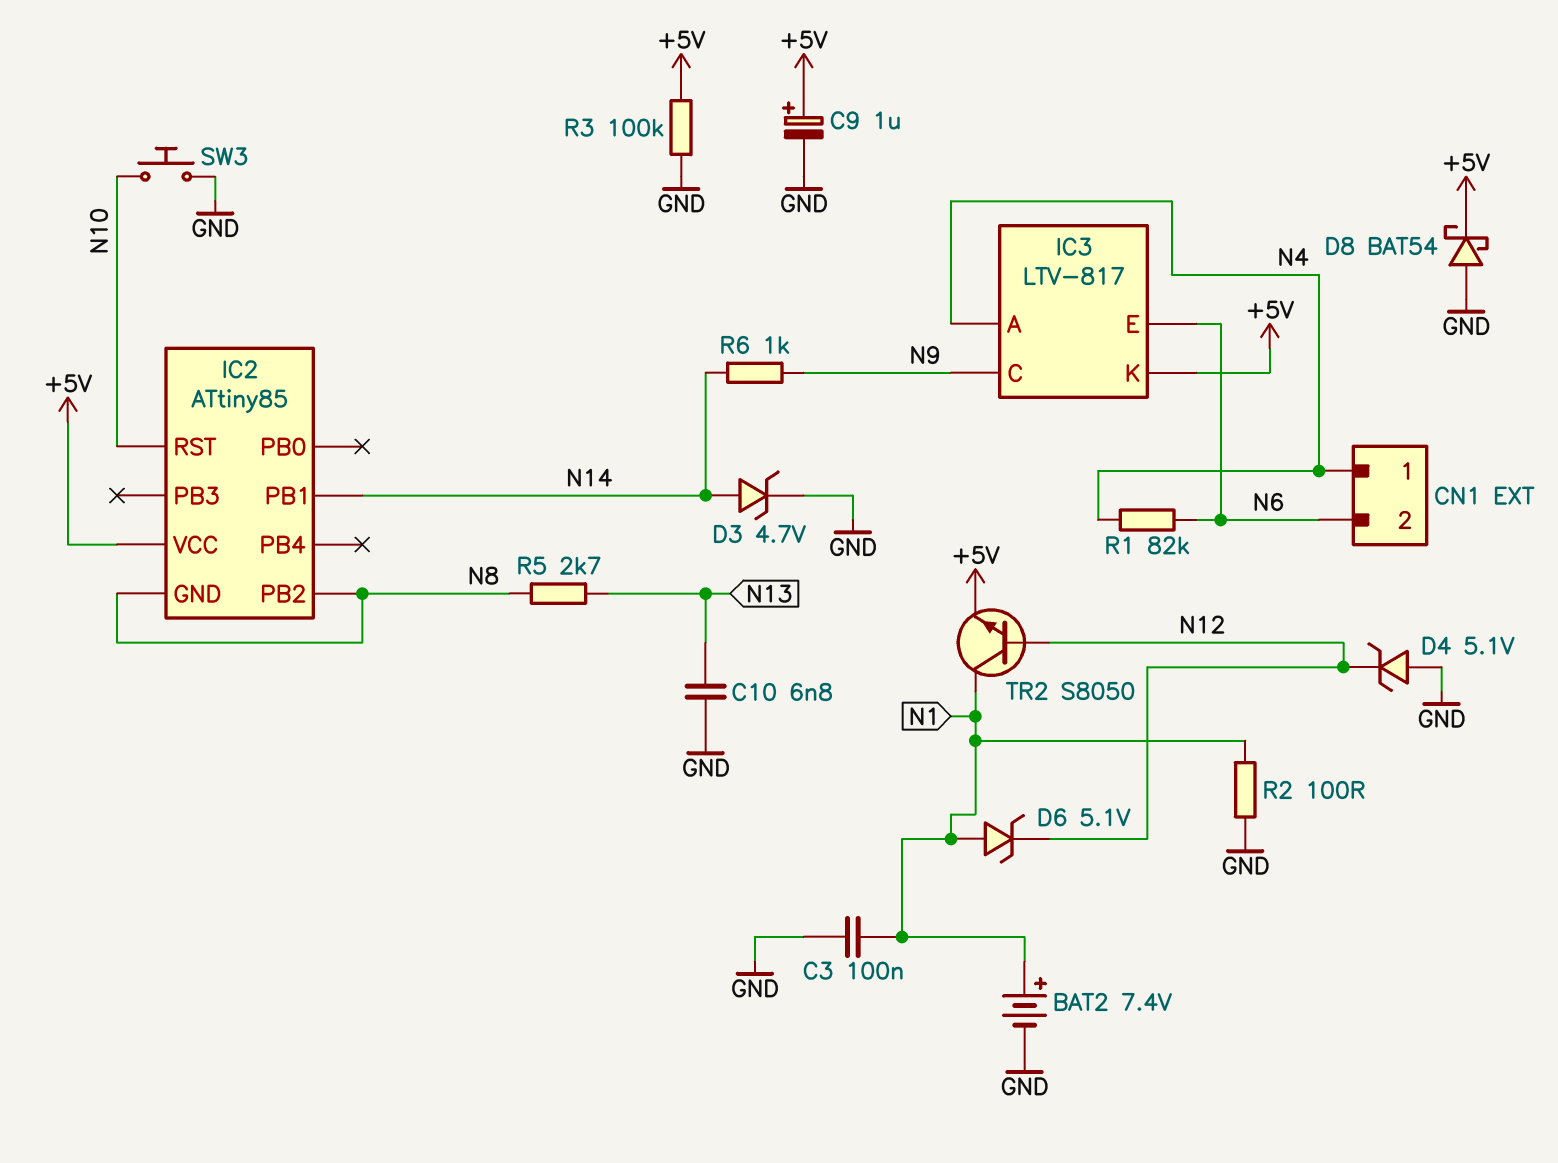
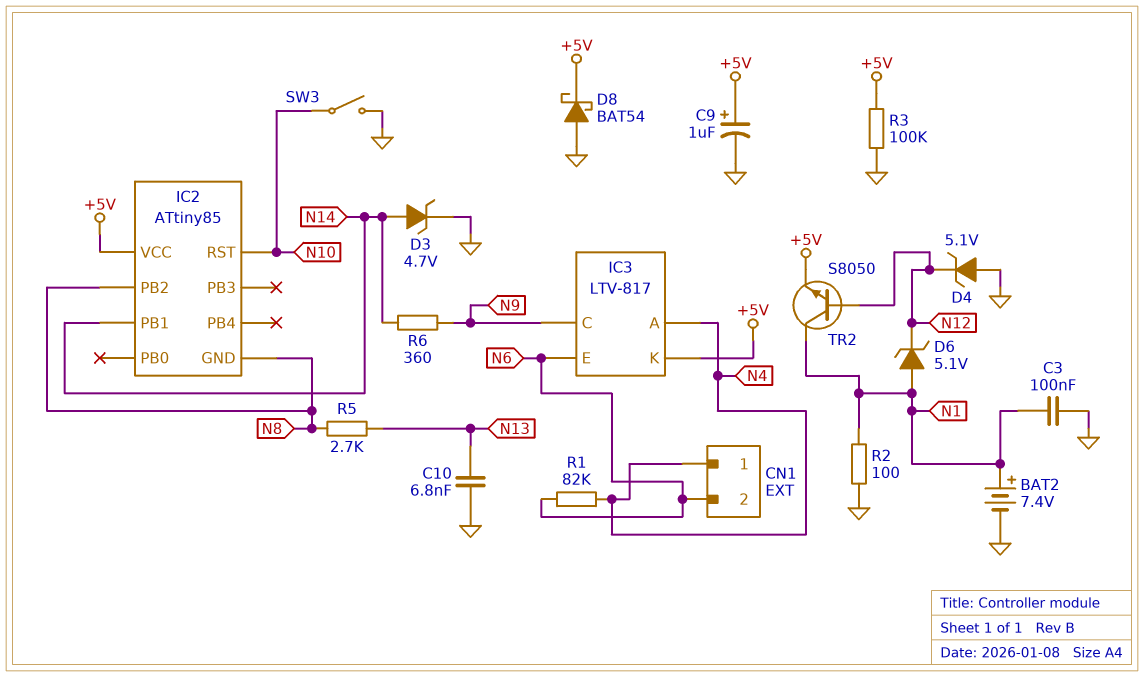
R6: 1k (N9, N14) -> 360 (N9, N14)
SW3: button (GND, N10) -> switch (GND, N10)

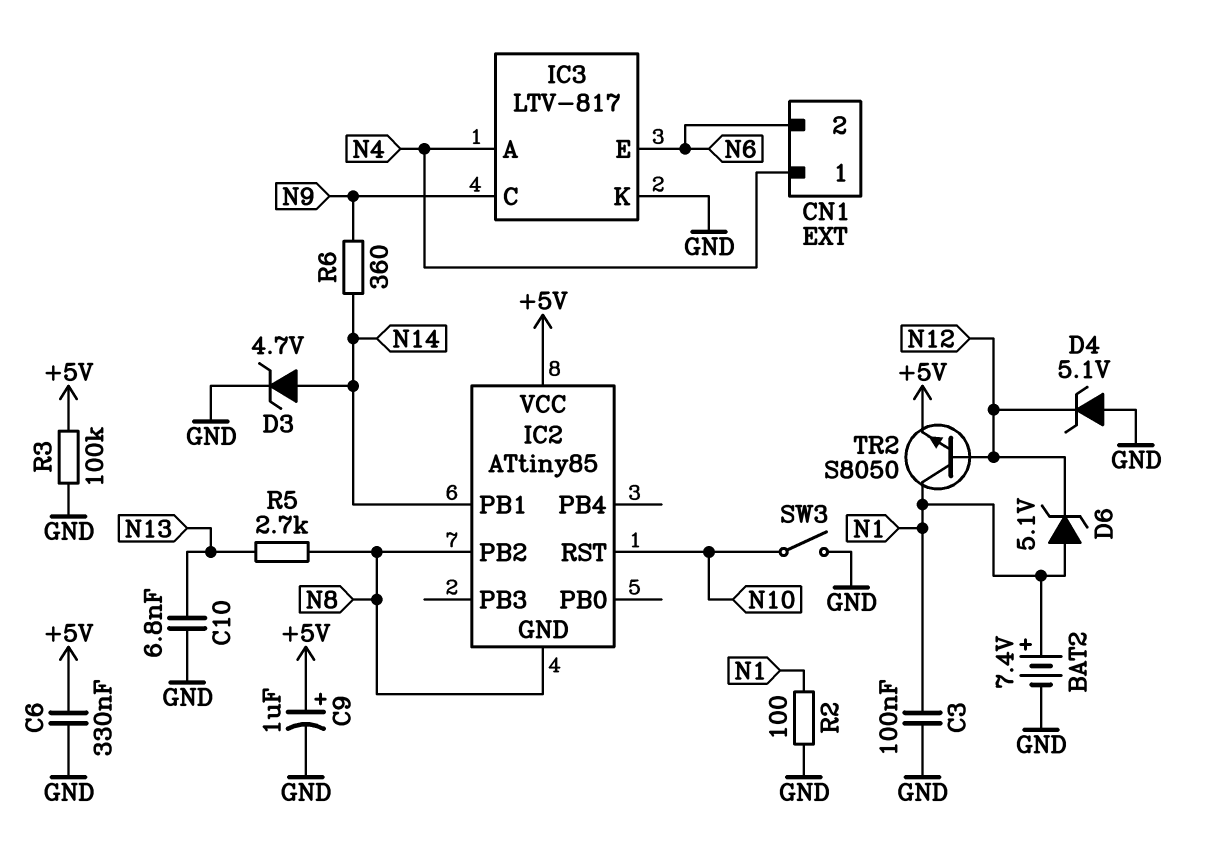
C6: none -> 330nF (+5V, GND)
D8: schottky BAT54 (A GND, K +5V) -> none
IC3 pin K: +5V -> GND
R1: 82k (N4, N6) -> none

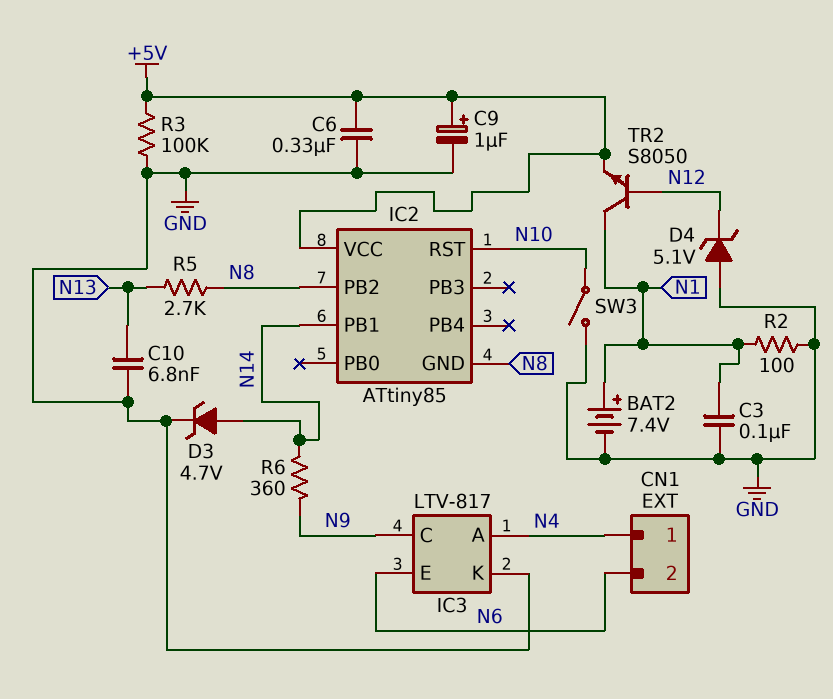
D6: zener 5.1V (A N1, K N12) -> none

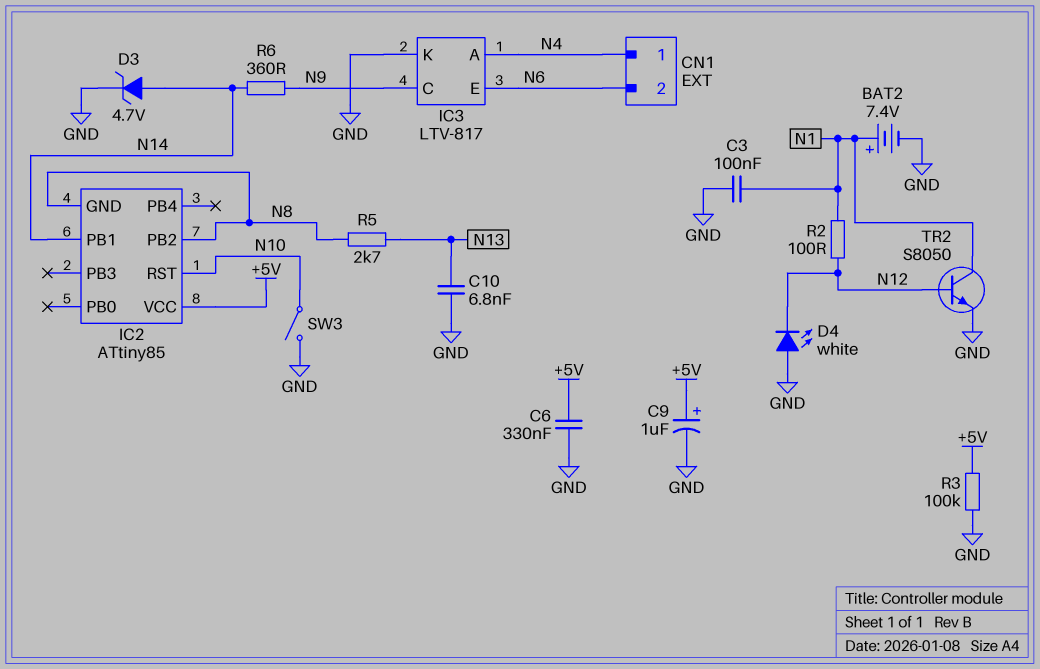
D4: zener 5.1V (A GND, K N12) -> LED white (A GND, K N12)
R2: 100 (GND, N1) -> 100 (N1, N12)
TR2: NPN S8050 (B N12, C N1, E +5V) -> NPN S8050 (B N12, C N1, E GND)

